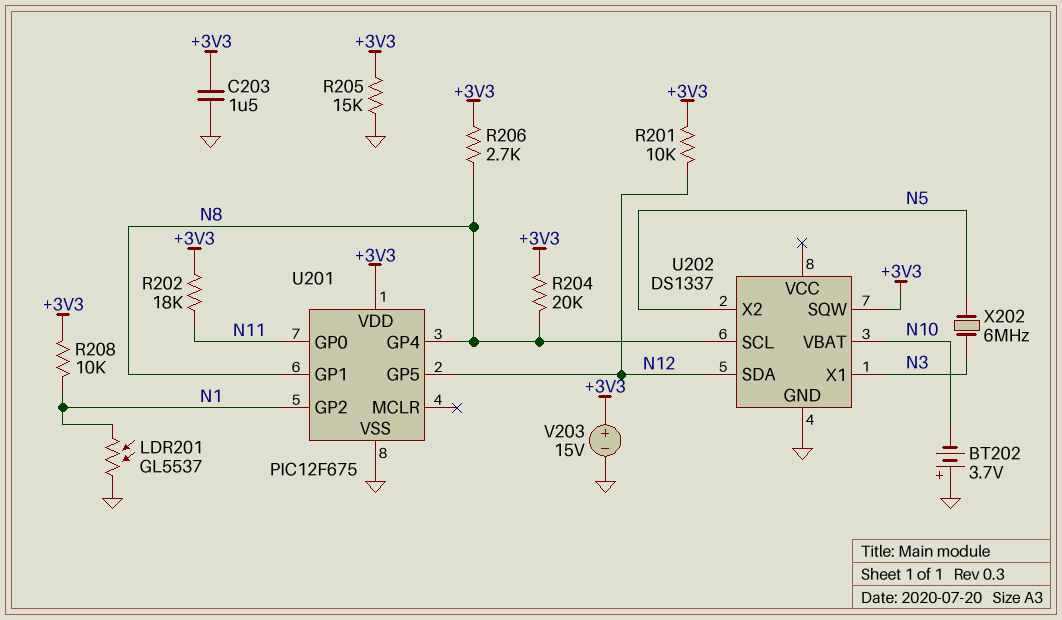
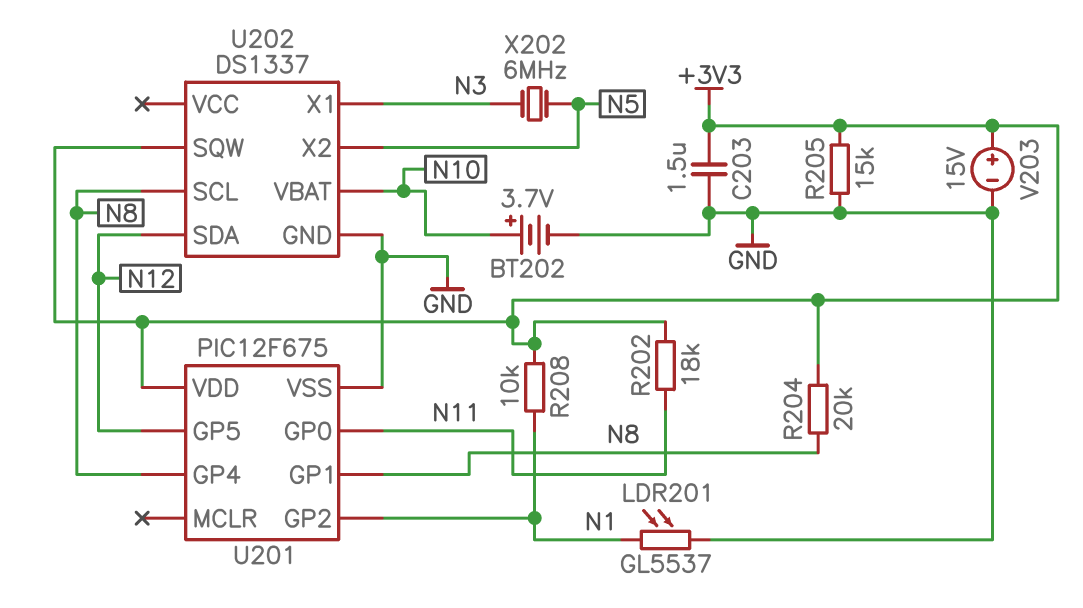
BT202: 3.7V (plus GND, minus N10) -> 3.7V (plus N10, minus GND)
R201: 10k (+3V3, N12) -> none
R206: 2.7k (+3V3, N8) -> none

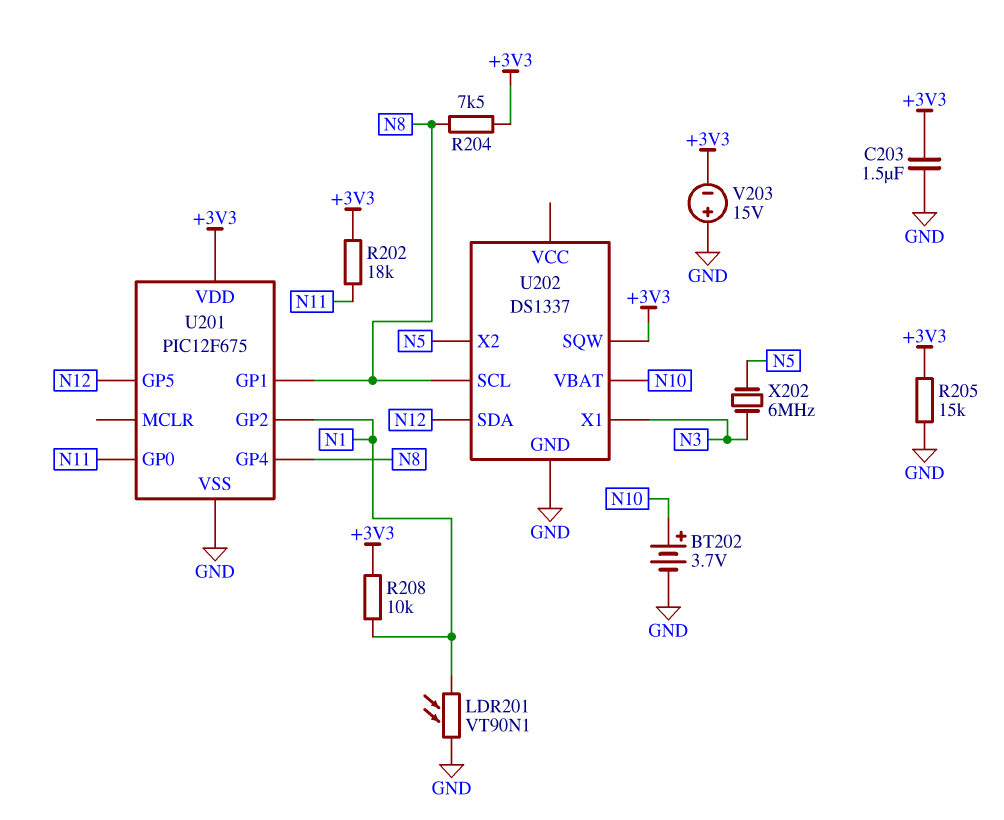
LDR201: GL5537 (GND, N1) -> VT90N1 (GND, N1)
R204: 20k (+3V3, N8) -> 7.5k (+3V3, N8)
V203: 15V (plus +3V3, minus GND) -> 15V (plus GND, minus +3V3)

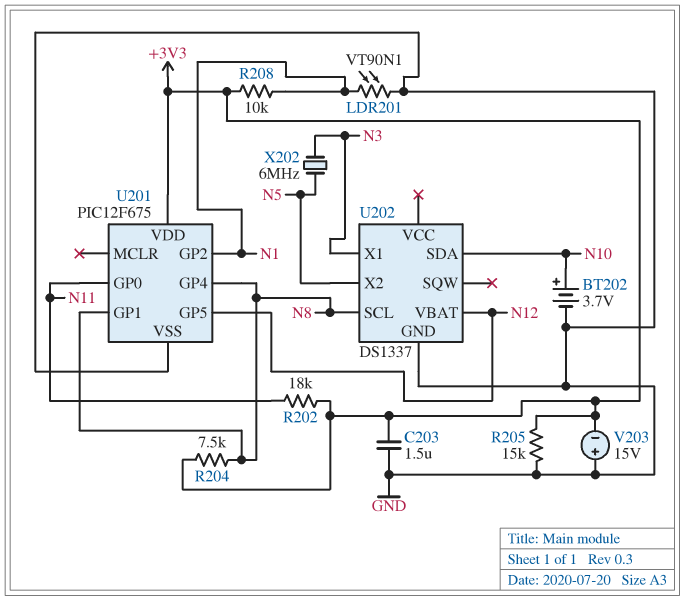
U202 pin SDA: N12 -> N10
U202 pin SQW: +3V3 -> none
U202 pin VBAT: N10 -> N12

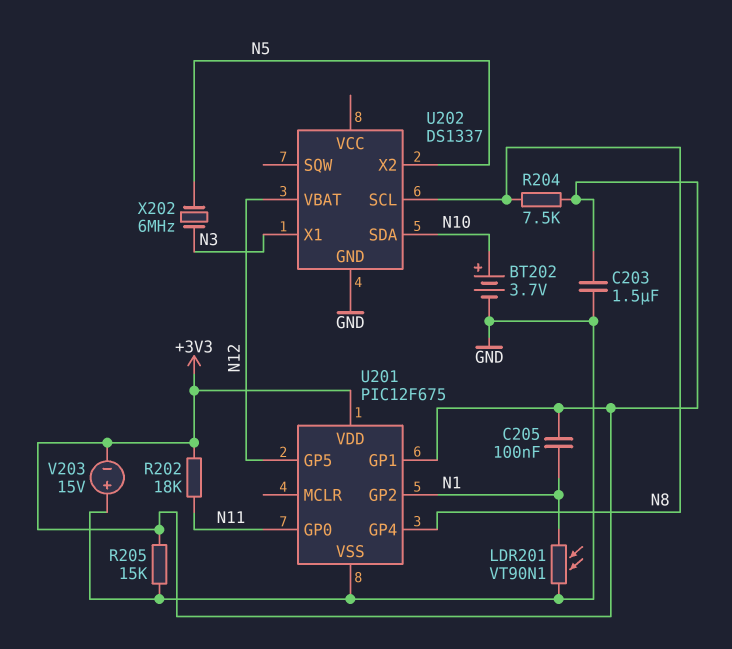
C205: none -> 100nF (+3V3, N1)
R208: 10k (+3V3, N1) -> none
U201 pin GP1: N8 -> +3V3

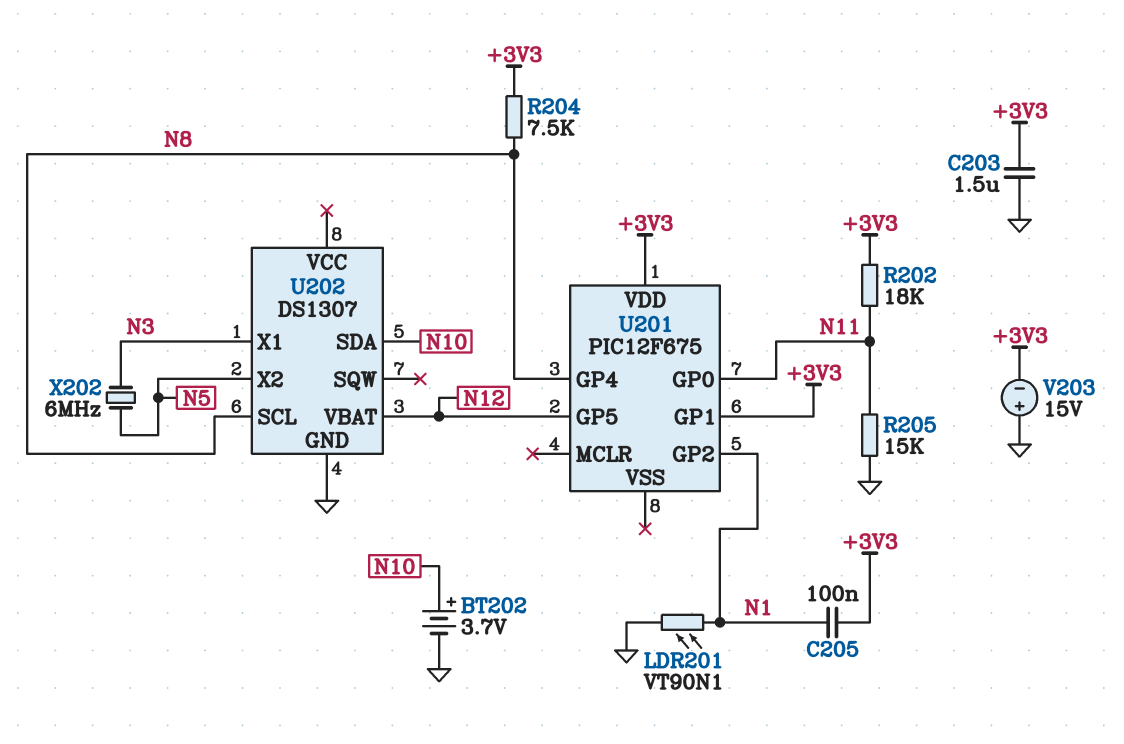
R205: 15k (+3V3, GND) -> 15k (GND, N11)
U201 pin VSS: GND -> none
U202: DS1337 -> DS1307

